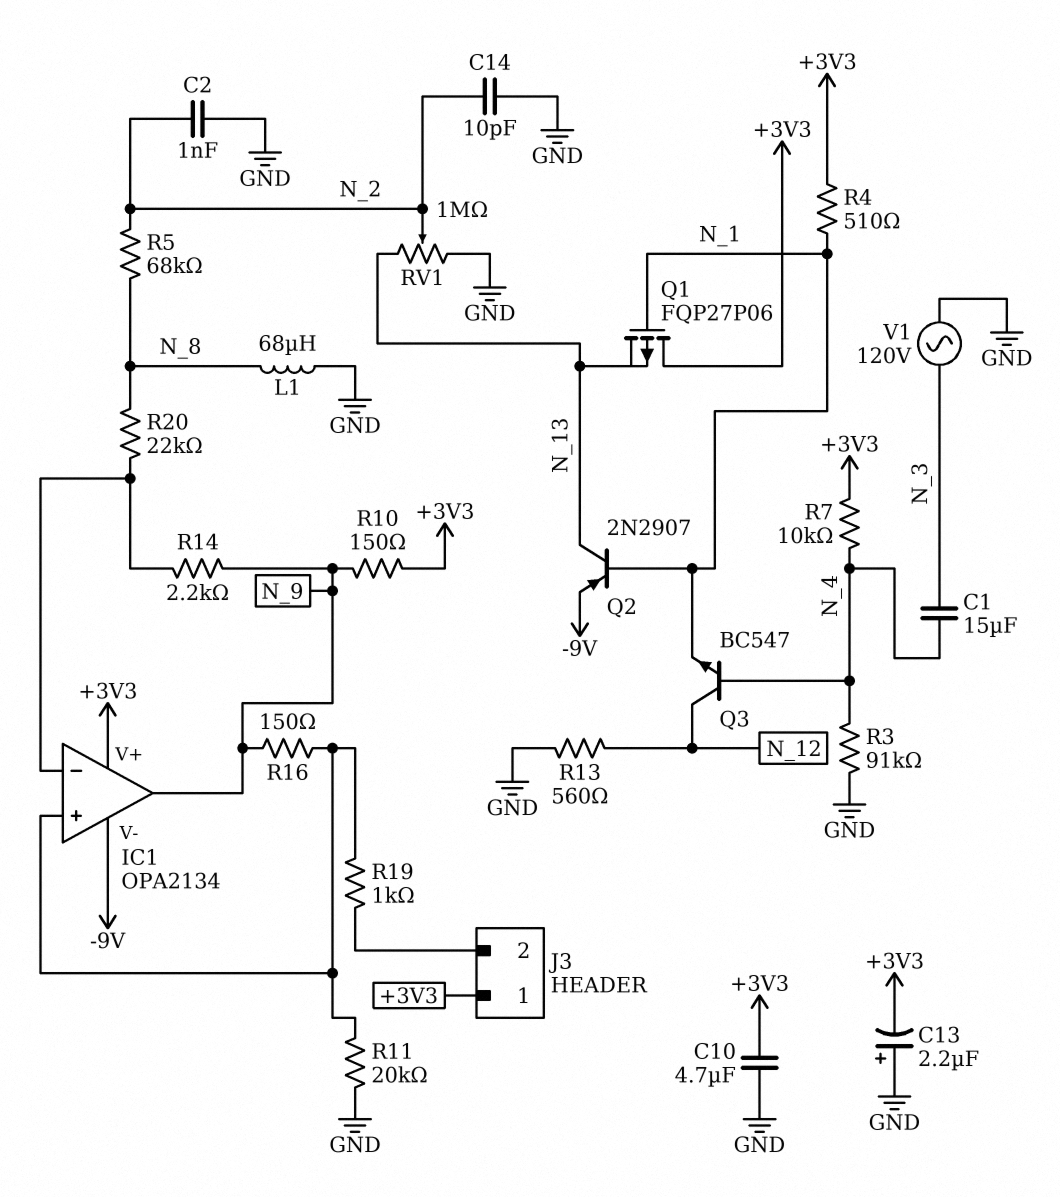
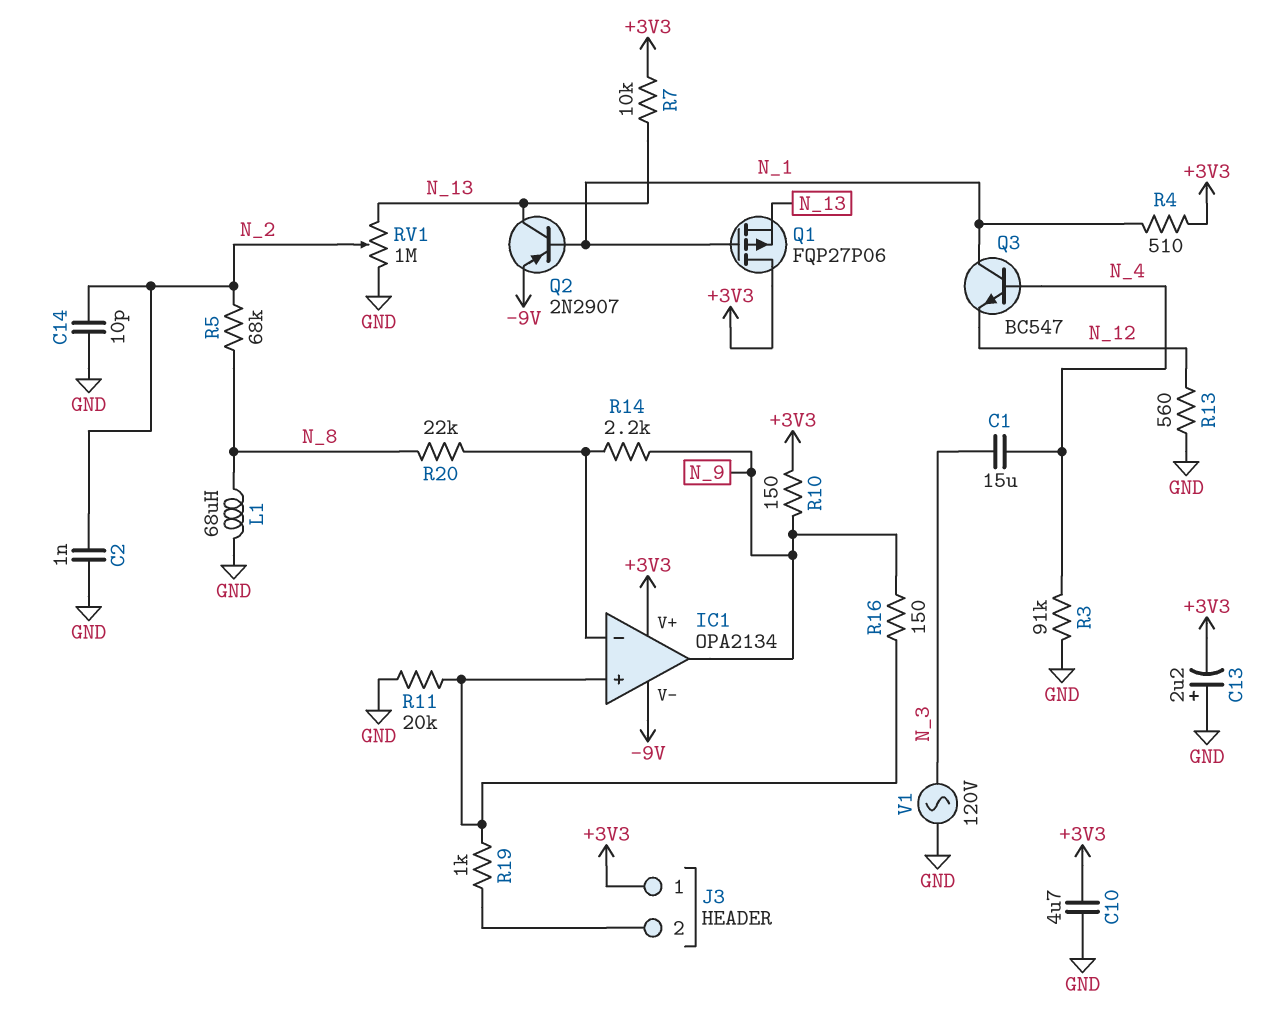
Q3: NPN BC547 (B N_4, C N_12, E N_1) -> NPN BC547 (B N_4, C N_1, E N_12)
R7: 10k (+3V3, N_4) -> 10k (+3V3, N_13)

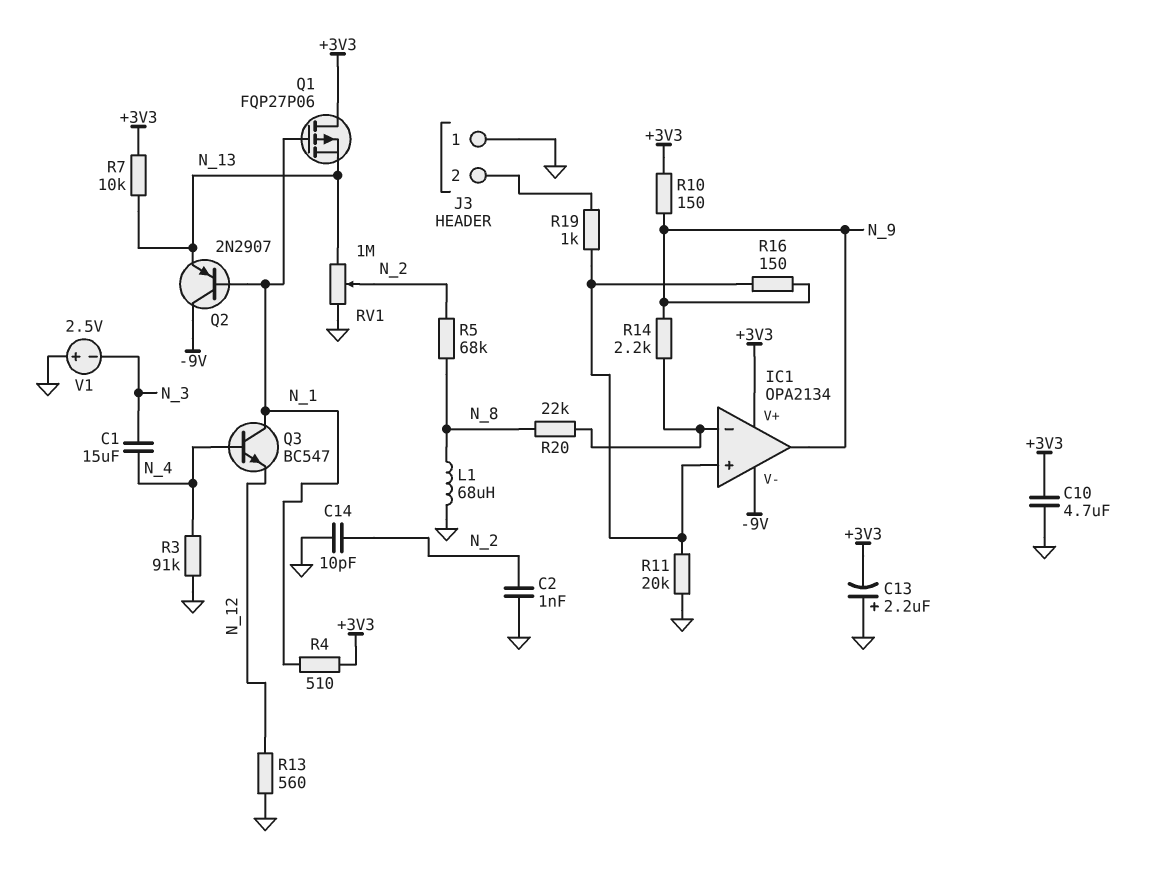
J3 pin 1: +3V3 -> GND
Q2: PNP 2N2907 (B N_1, C N_13, E -9V) -> PNP 2N2907 (B N_1, C -9V, E N_13)
V1: AC 120V (GND, N_3) -> 2.5V (plus GND, minus N_3)

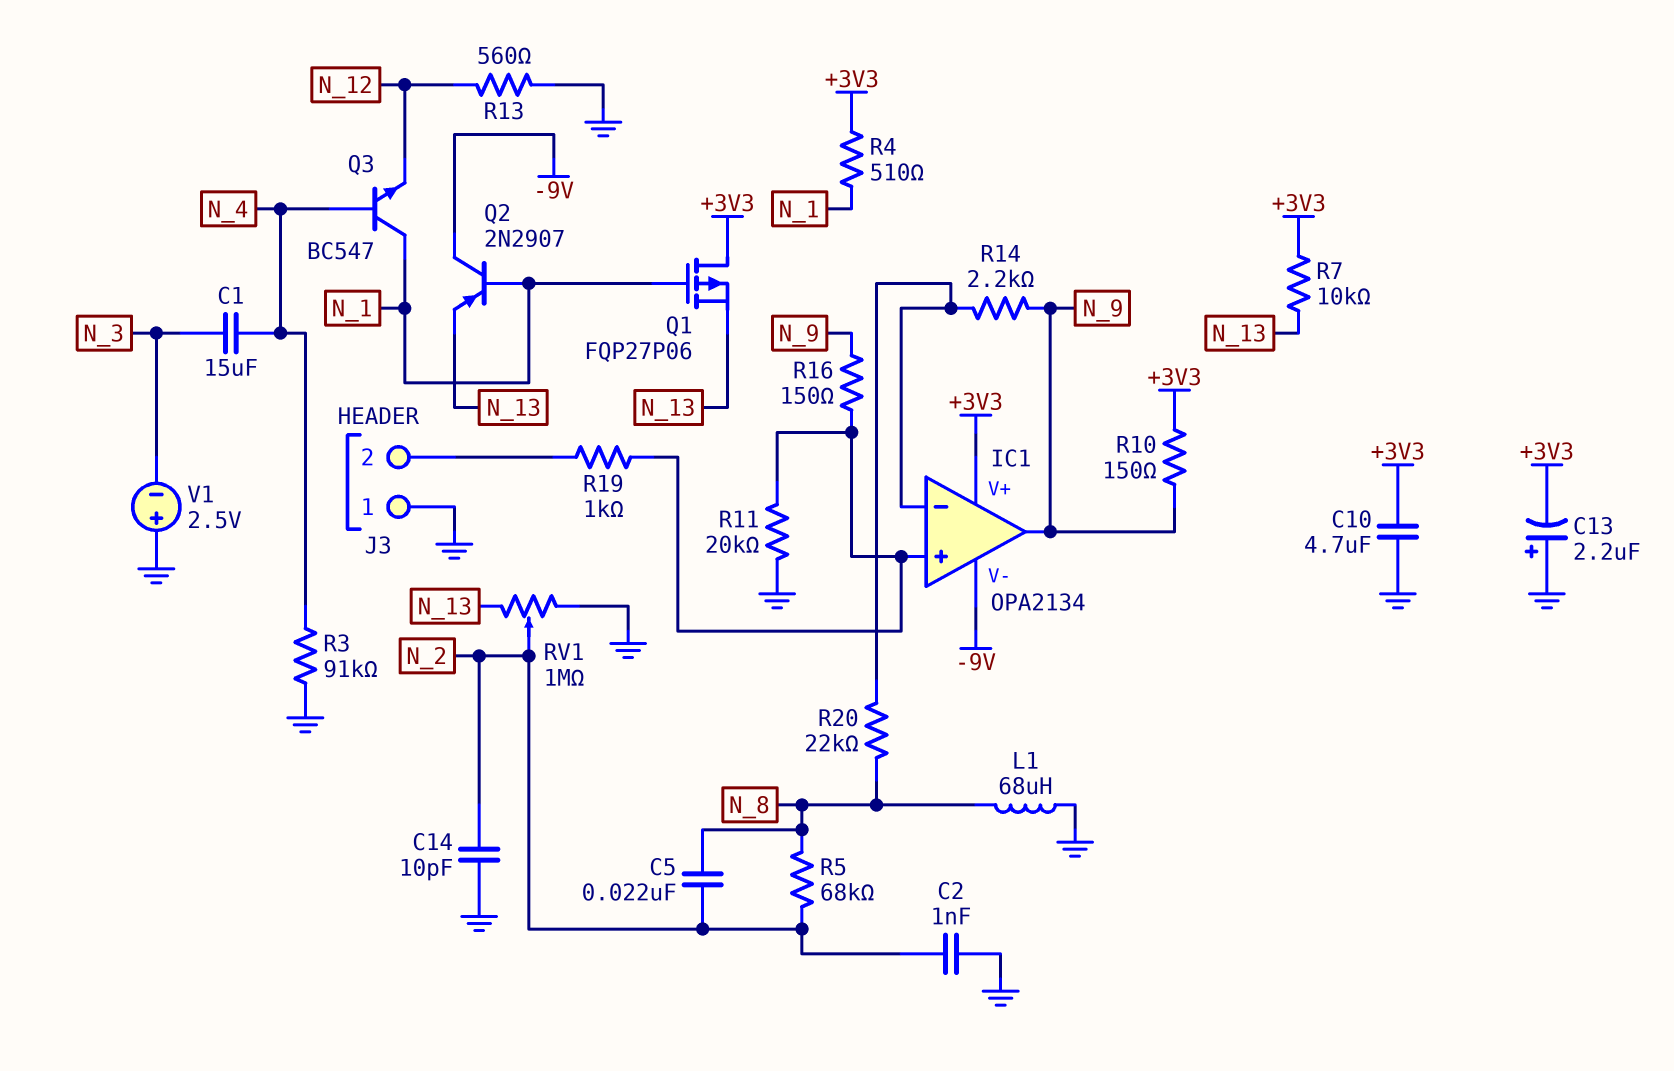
C5: none -> 22nF (N_2, N_8)

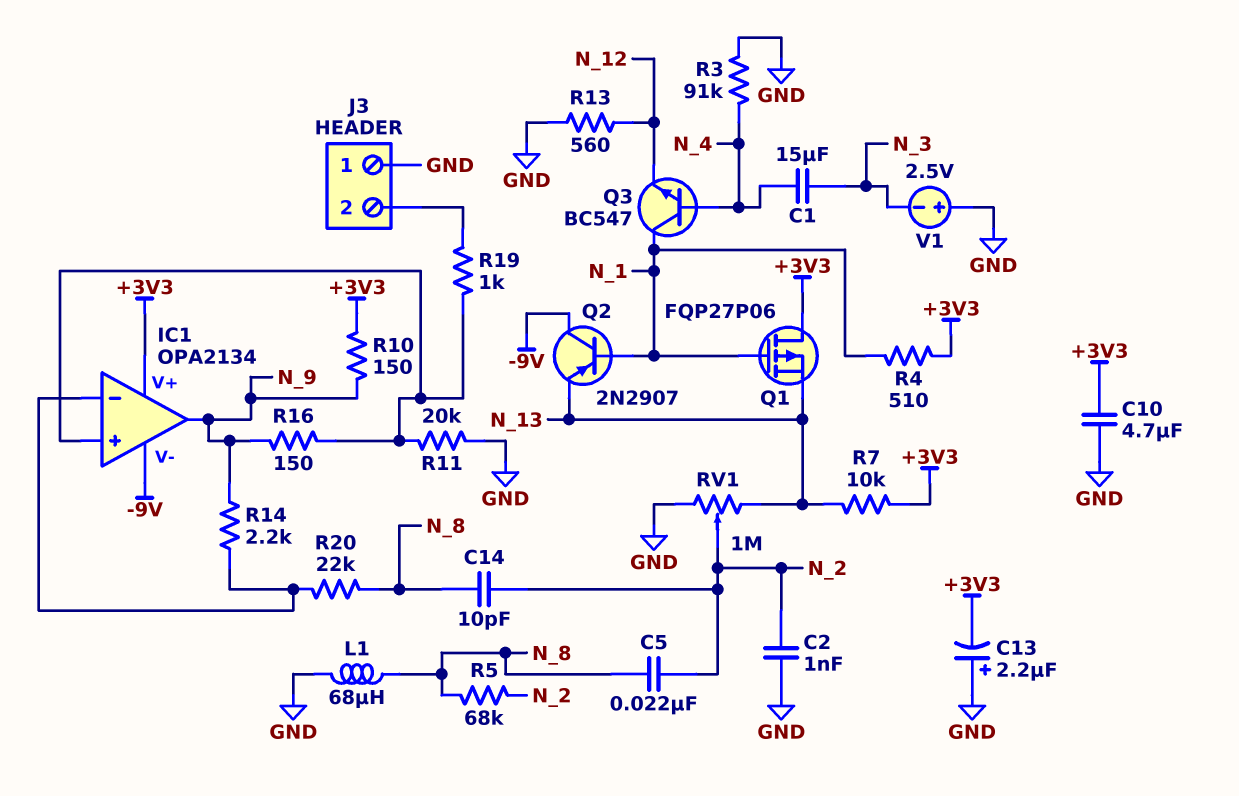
C14: 10pF (GND, N_2) -> 10pF (N_2, N_8)

